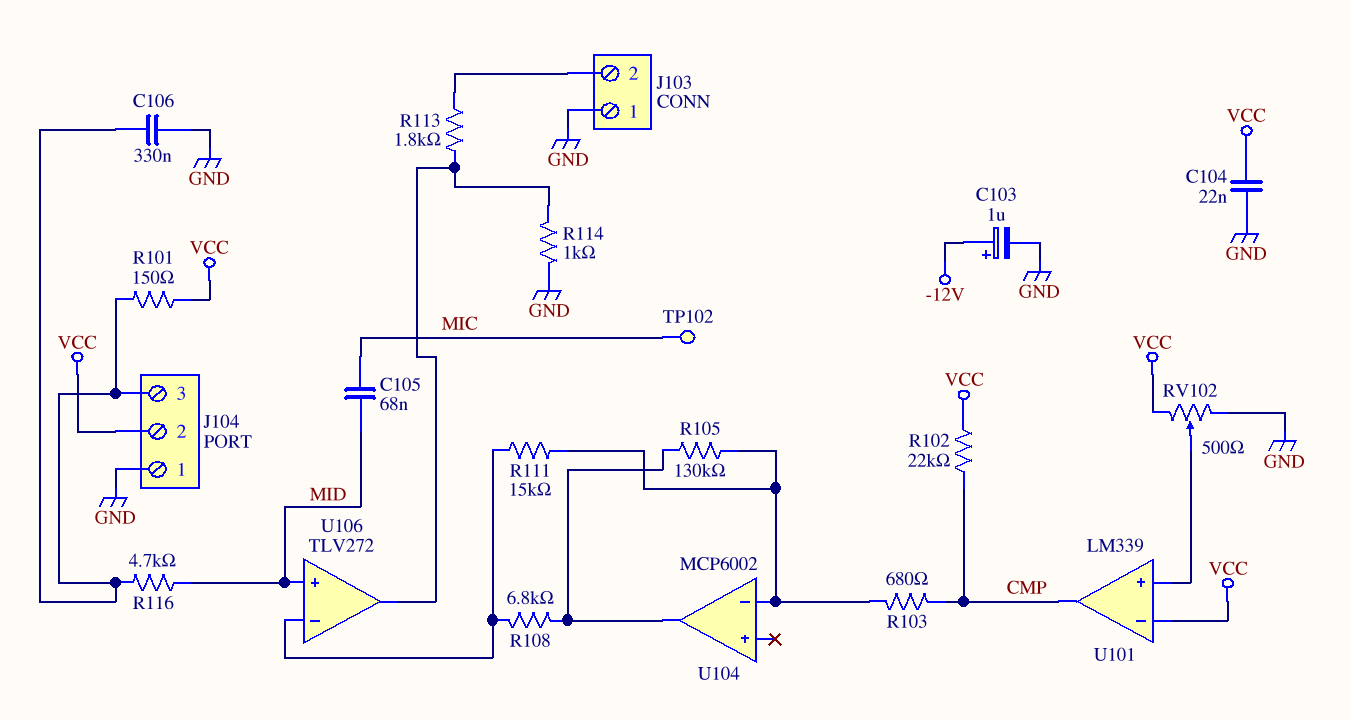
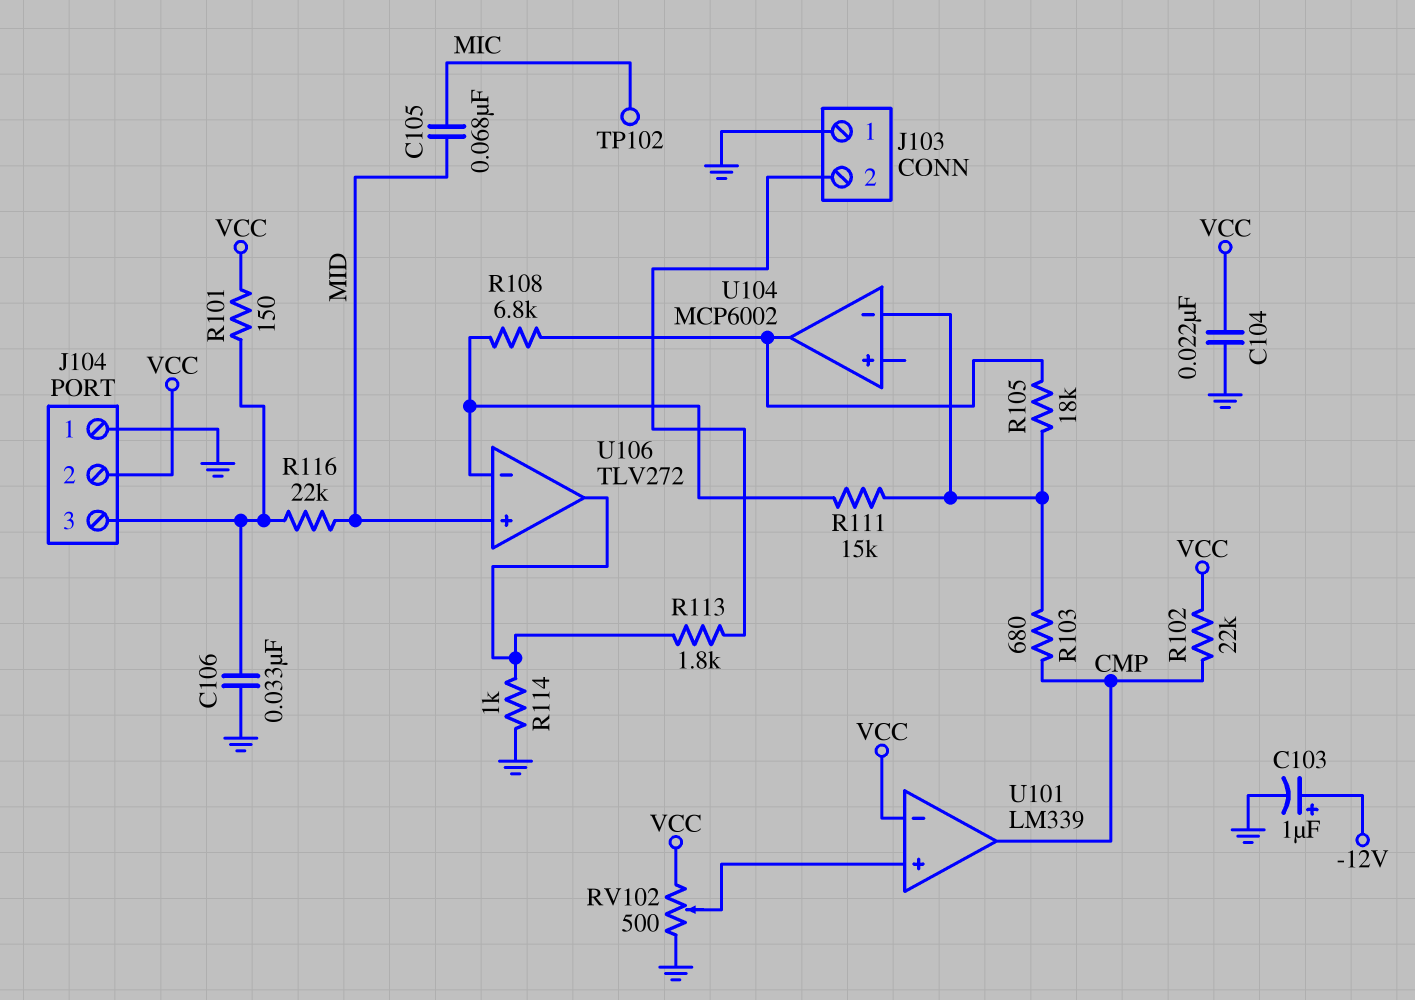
C106: 330nF (GND, J104/3) -> 33nF (GND, J104/3)
R105: 130k (U104/in-, U104/out) -> 18k (U104/in-, U104/out)
R116: 4.7k (J104/3, MID) -> 22k (J104/3, MID)

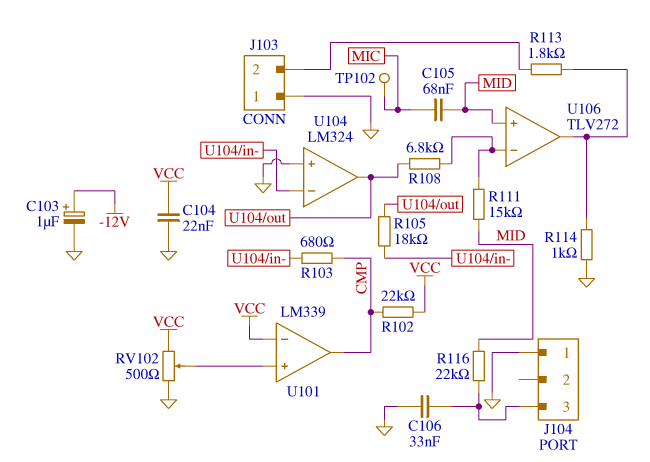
J104 pin 2: VCC -> none
R101: 150 (J104/3, VCC) -> none
R111: 15k (U104/in-, U106/in-) -> 15k (MID, U106/in-)
U104: MCP6002 -> LM324
U104 pin in+: none -> GND

